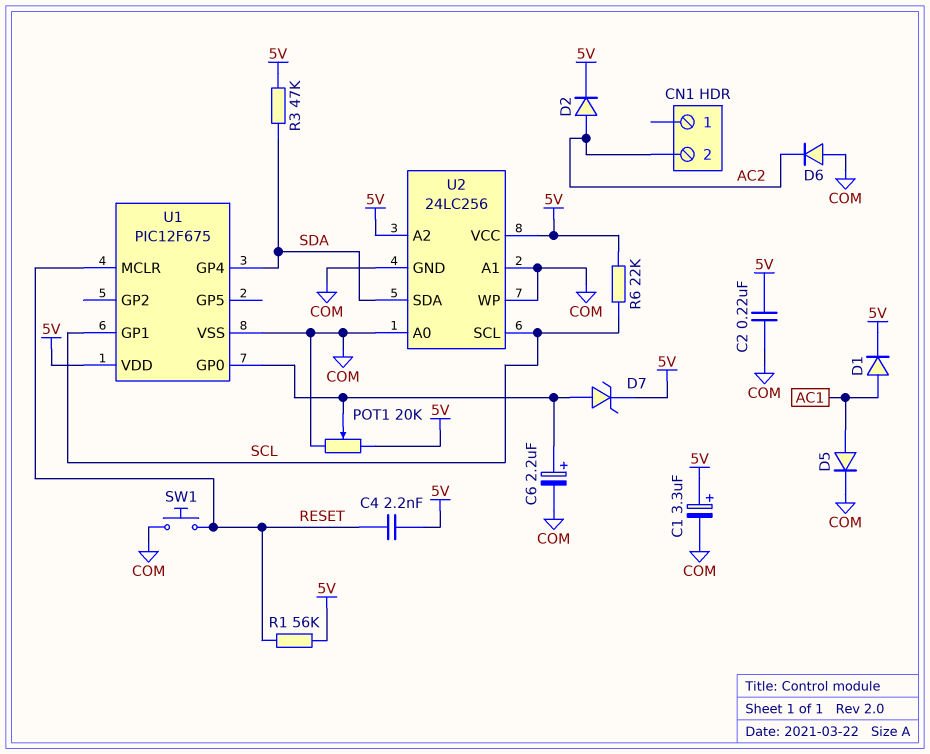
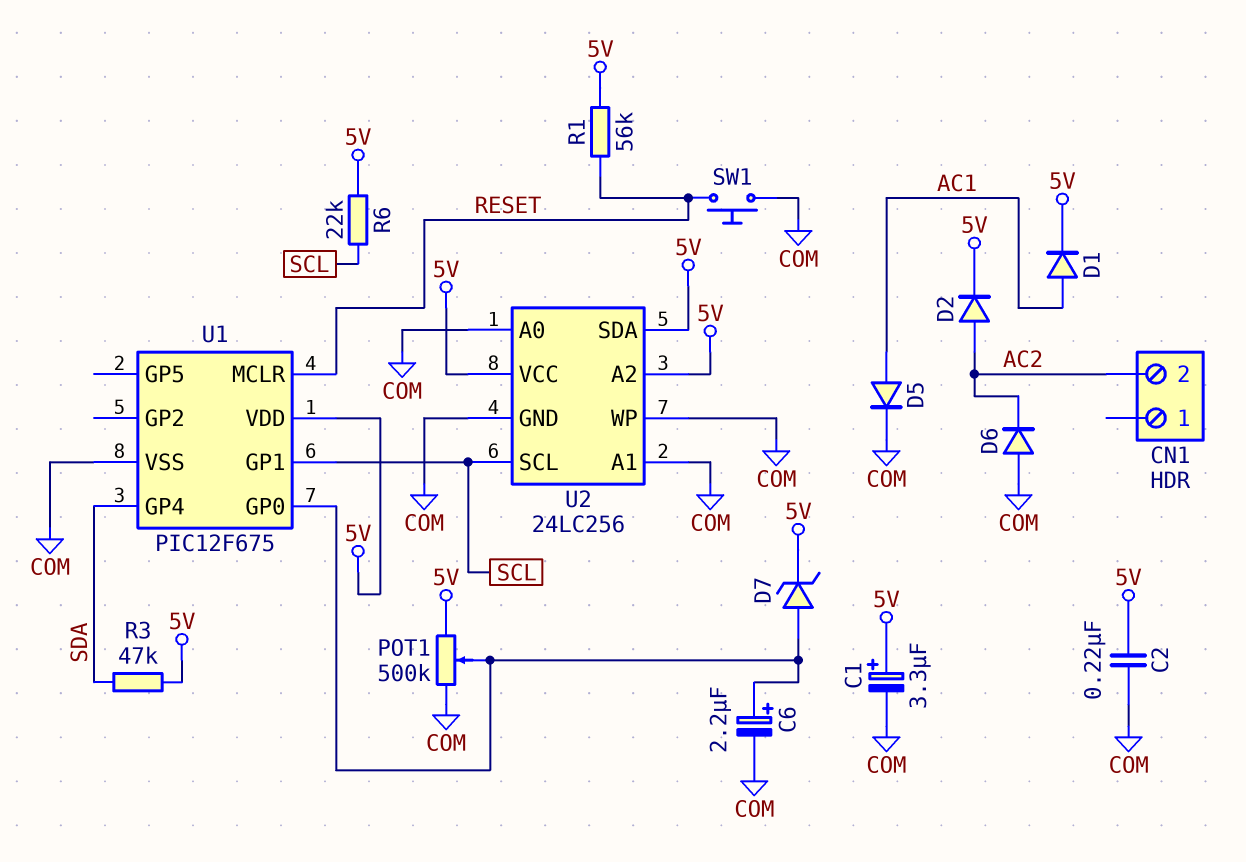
C4: 2.2nF (5V, RESET) -> none
POT1: 20k (5V, COM, wiper U1/GP0) -> 500k (5V, COM, wiper U1/GP0)
U2 pin SDA: SDA -> 5V

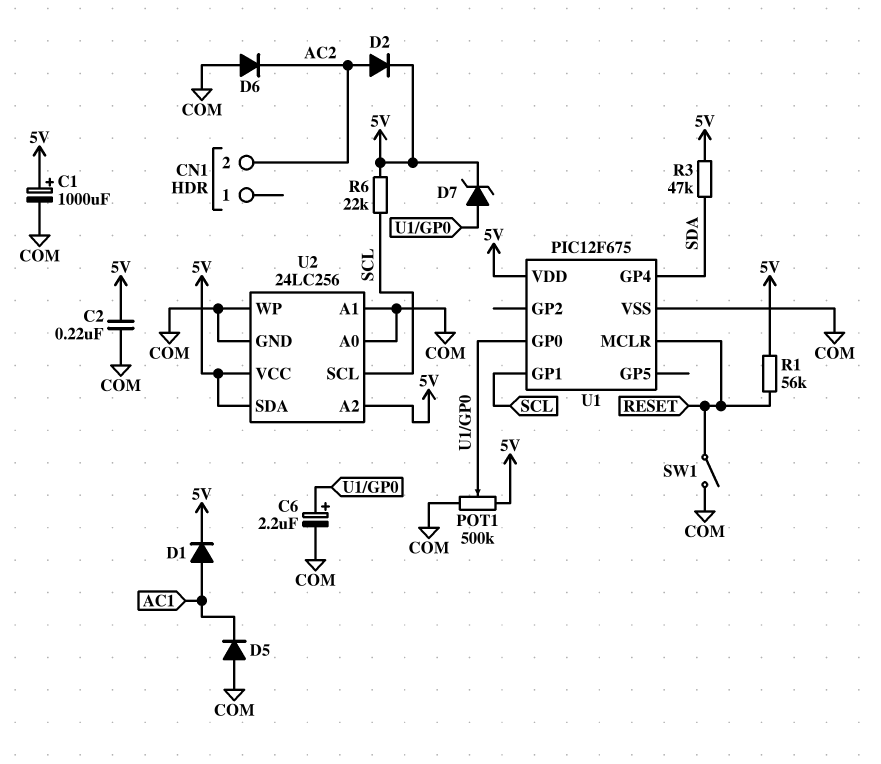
C1: 3.3uF (plus 5V, minus COM) -> 1000uF (plus 5V, minus COM)
D5: diode (A AC1, K COM) -> diode (A COM, K AC1)
SW1: button (COM, RESET) -> switch (COM, RESET)

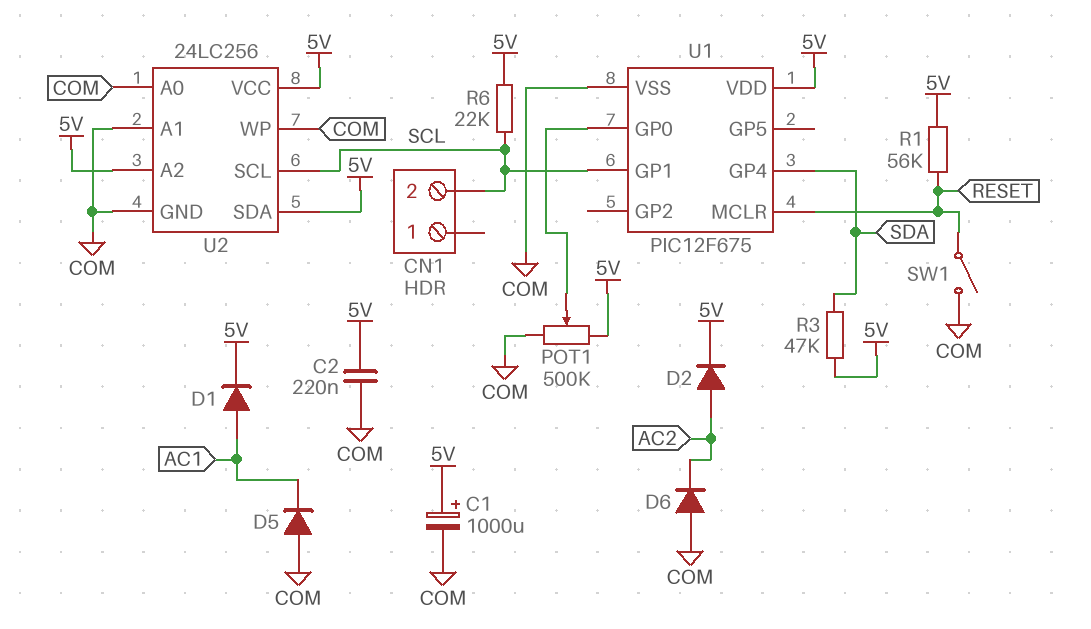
C6: 2.2uF (plus U1/GP0, minus COM) -> none
CN1 pin 2: AC2 -> SCL
D7: zener (A U1/GP0, K 5V) -> none

